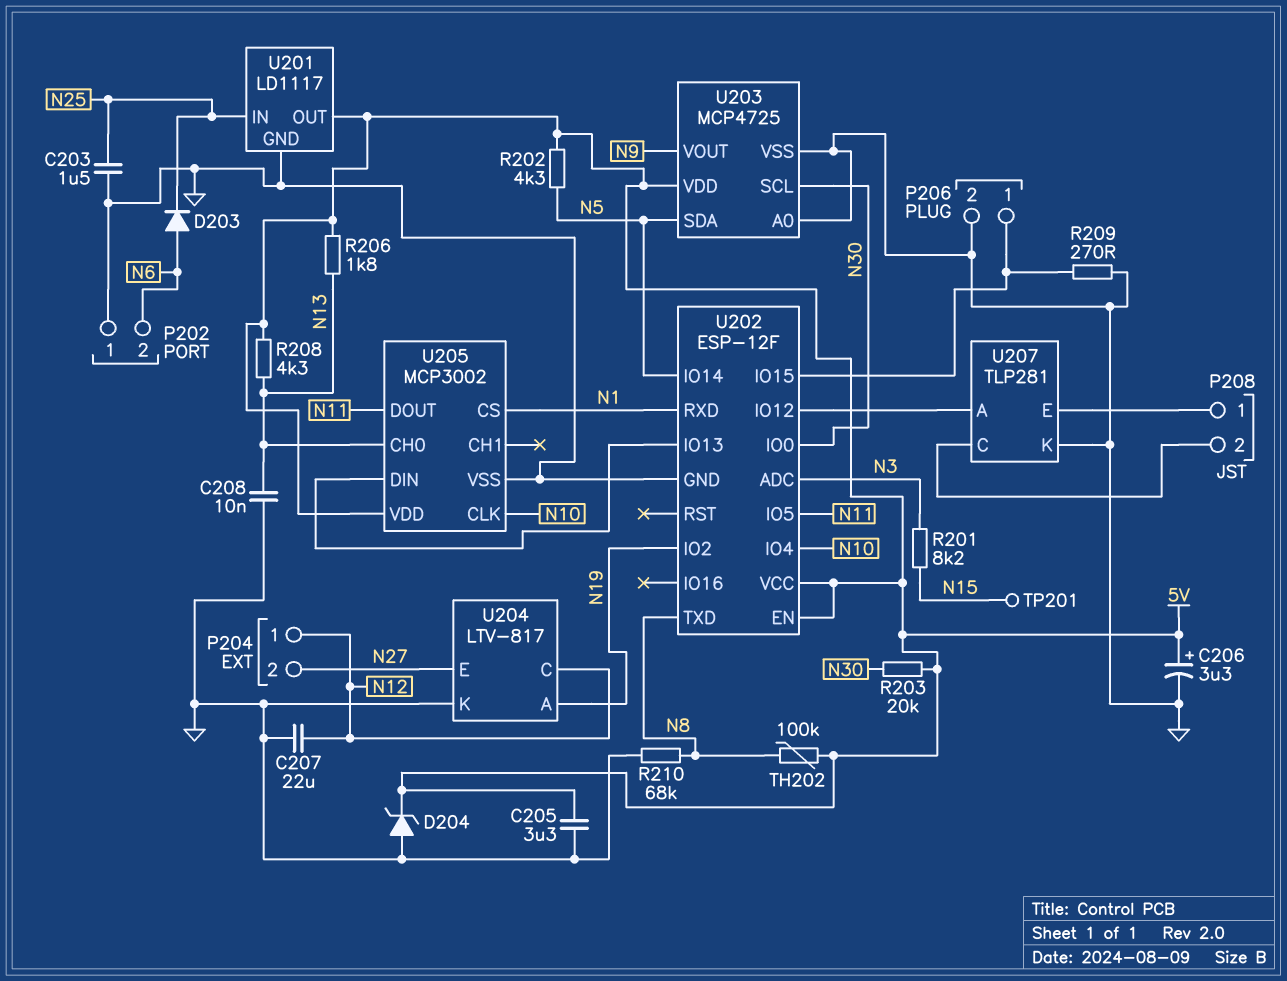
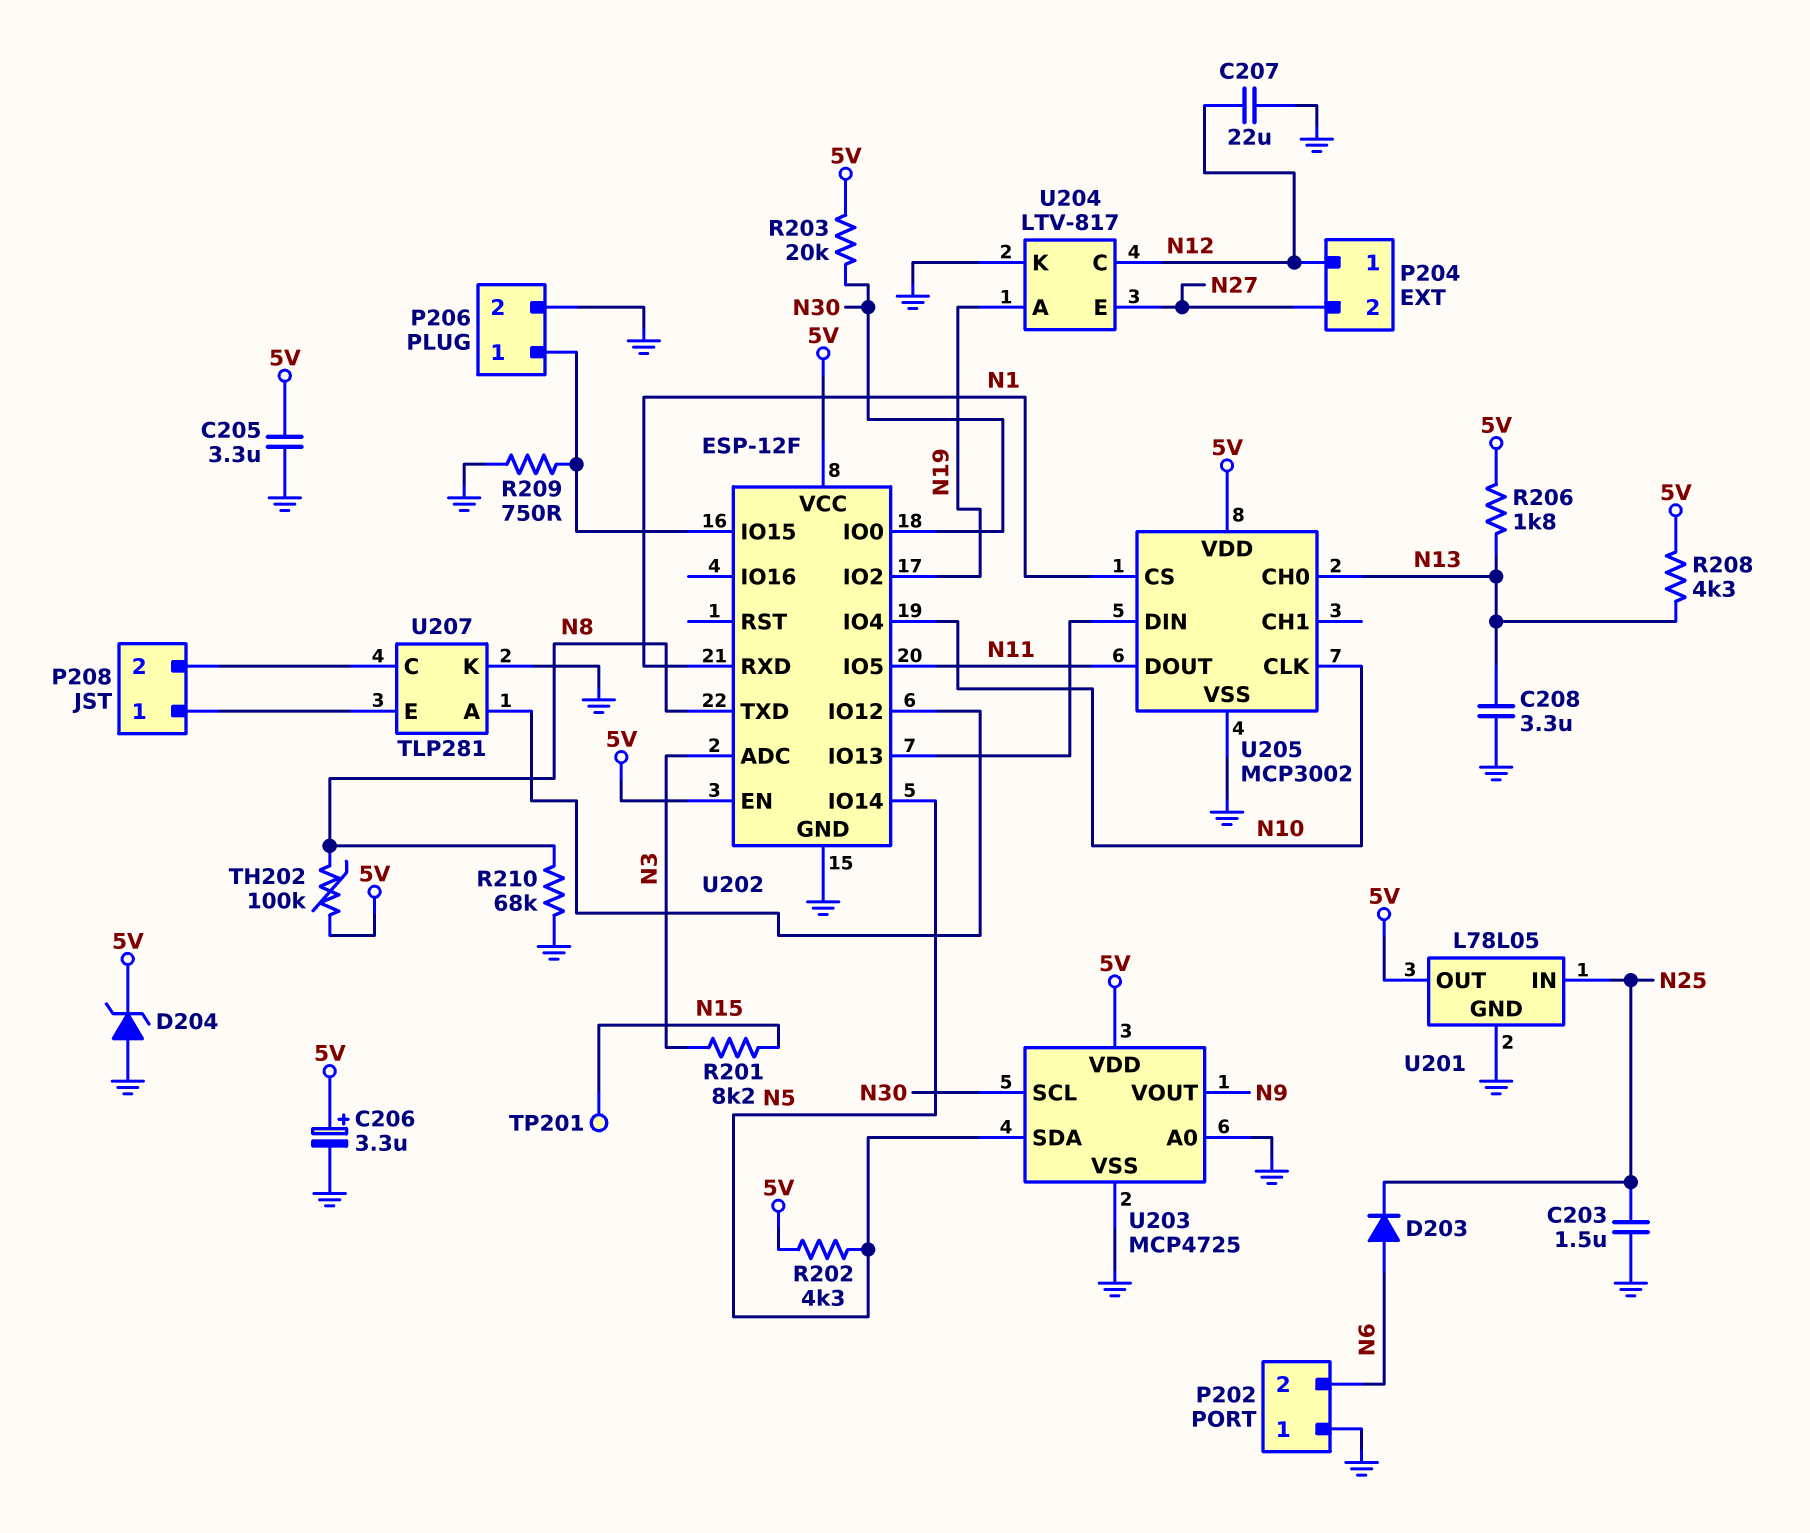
C208: 10nF (GND, N13) -> 3.3uF (GND, N13)
R209: 270 (GND, P206/1) -> 750 (GND, P206/1)
U201: LD1117 -> L78L05

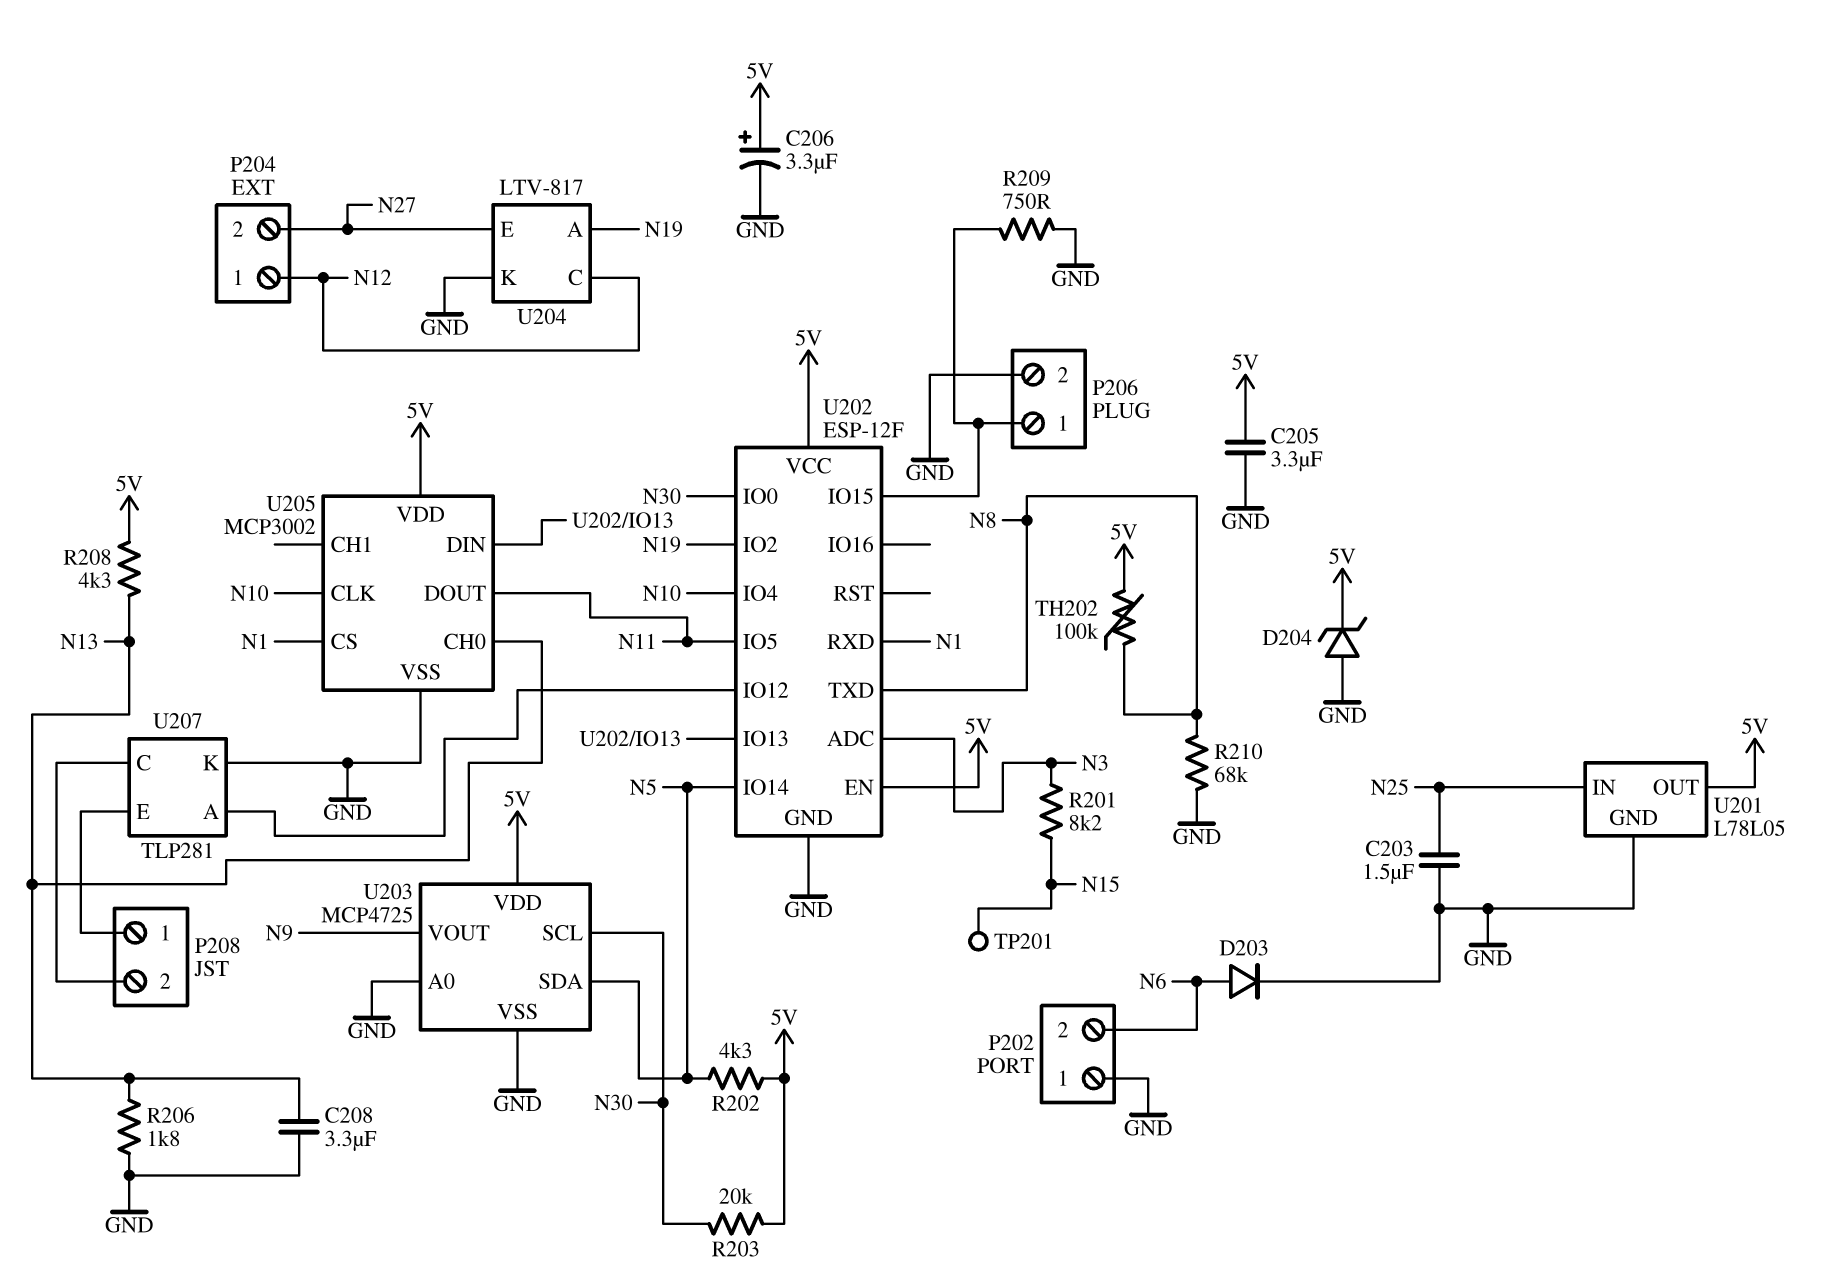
C207: 22uF (GND, N12) -> none
D203: diode (A N6, K N25) -> diode (A N6, K GND)
R206: 1.8k (5V, N13) -> 1.8k (GND, N13)

